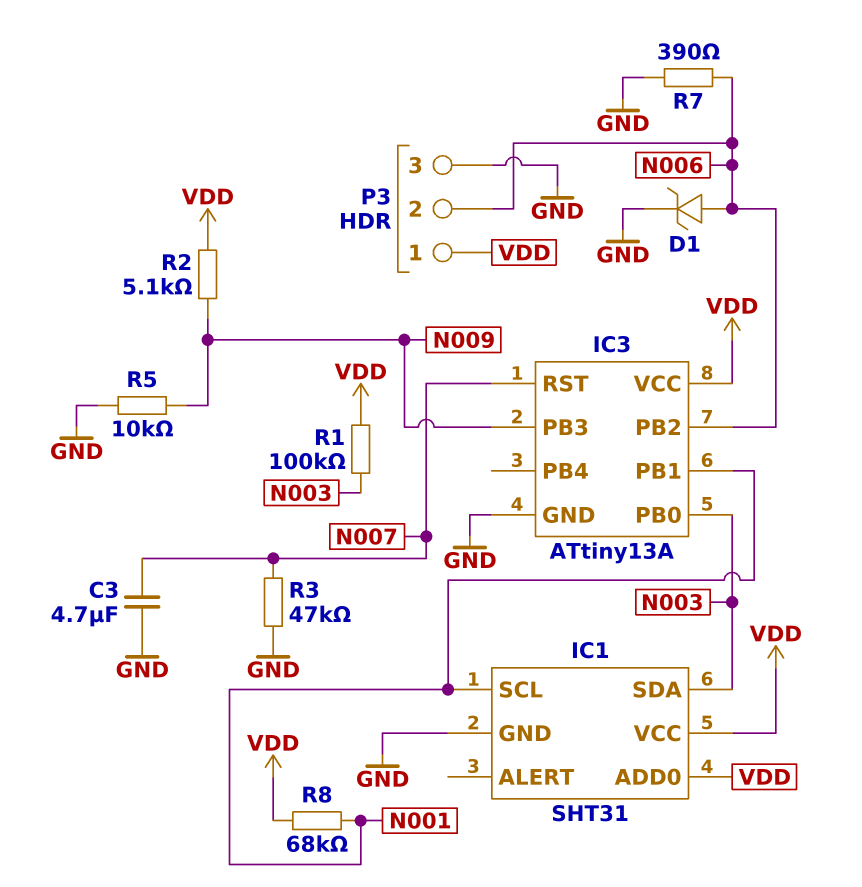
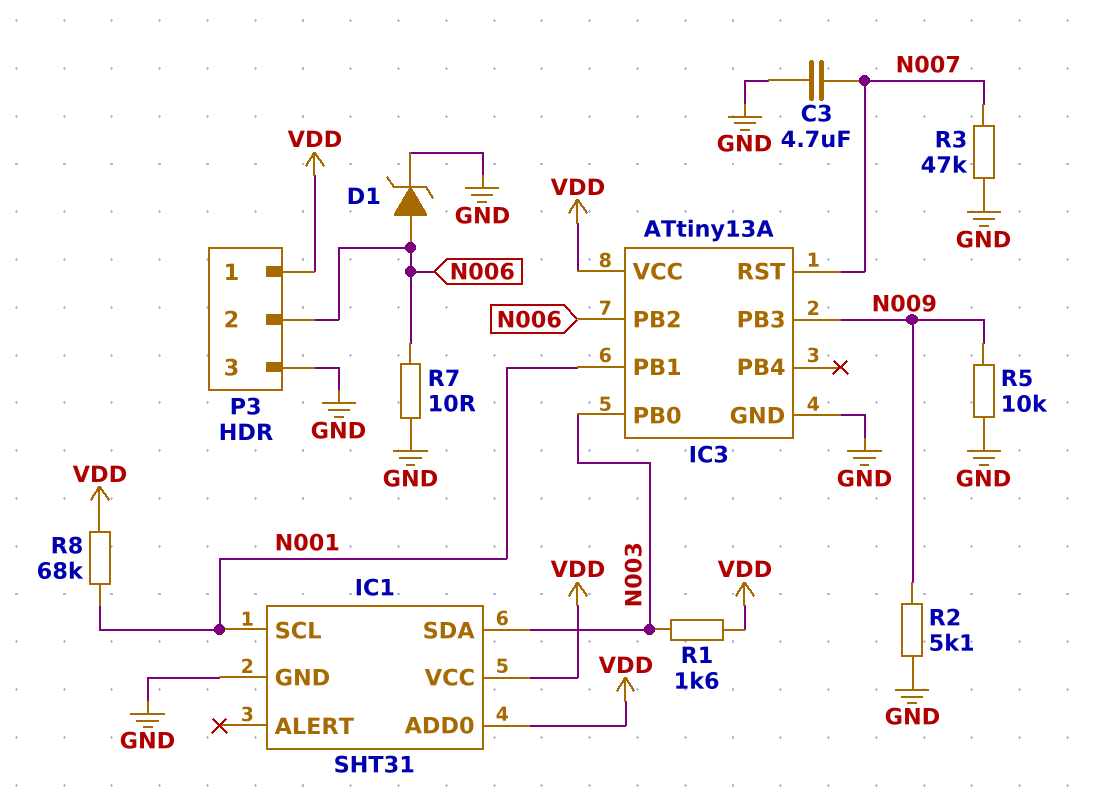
R1: 100k (N003, VDD) -> 1.6k (N003, VDD)
R2: 5.1k (N009, VDD) -> 5.1k (GND, N009)
R7: 390 (GND, N006) -> 10 (GND, N006)

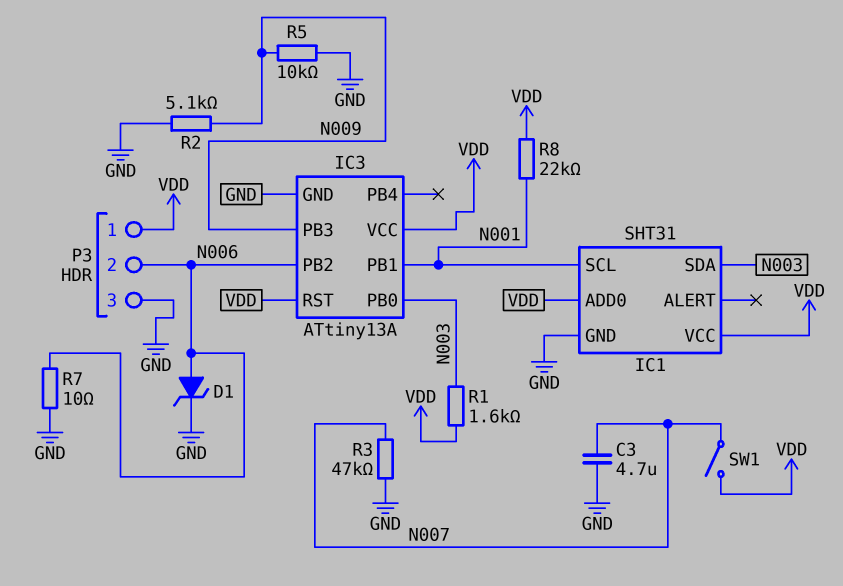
IC3 pin RST: N007 -> VDD
R8: 68k (N001, VDD) -> 22k (N001, VDD)
SW1: none -> switch (N007, VDD)

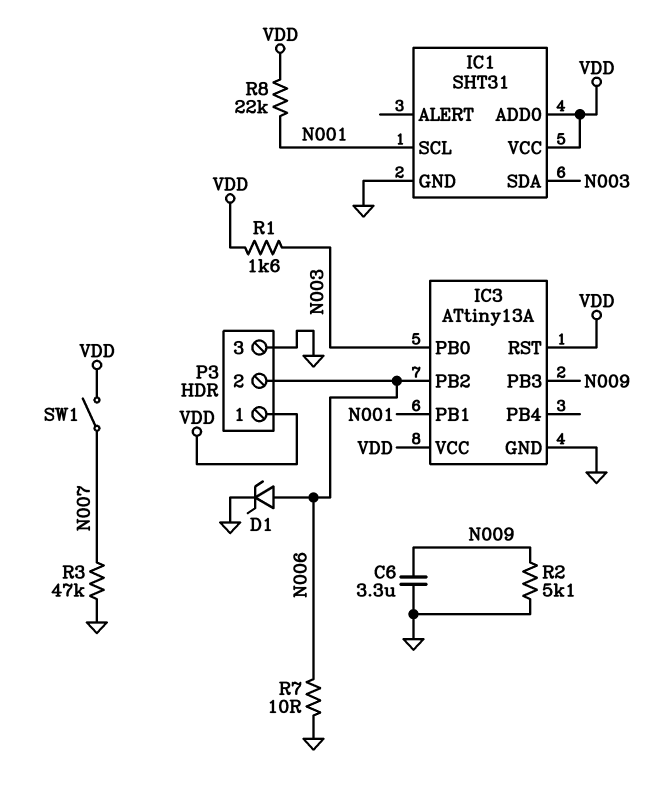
C3: 4.7uF (GND, N007) -> none
C6: none -> 3.3uF (GND, N009)
R5: 10k (GND, N009) -> none

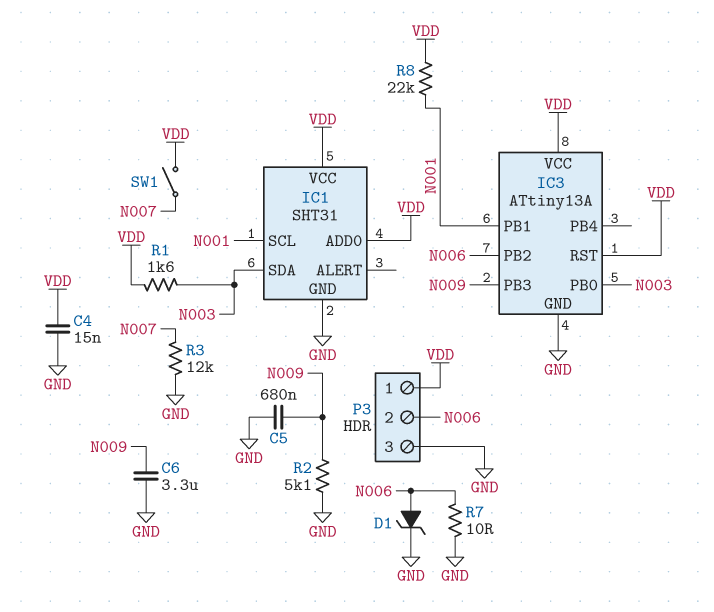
C4: none -> 15nF (GND, VDD)
C5: none -> 680nF (GND, N009)
R3: 47k (GND, N007) -> 12k (GND, N007)

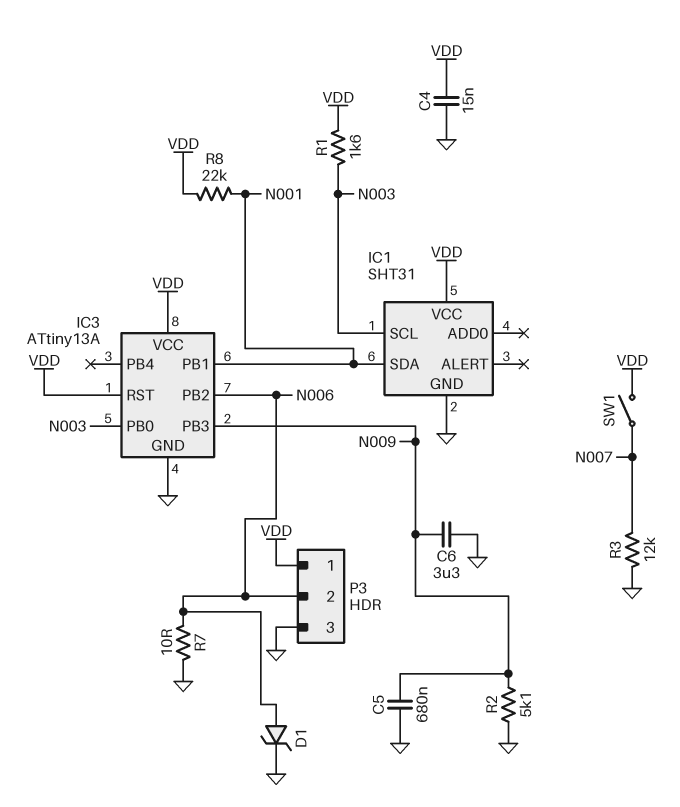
IC1 pin ADD0: VDD -> none
IC1 pin SCL: N001 -> N003
IC1 pin SDA: N003 -> N001

